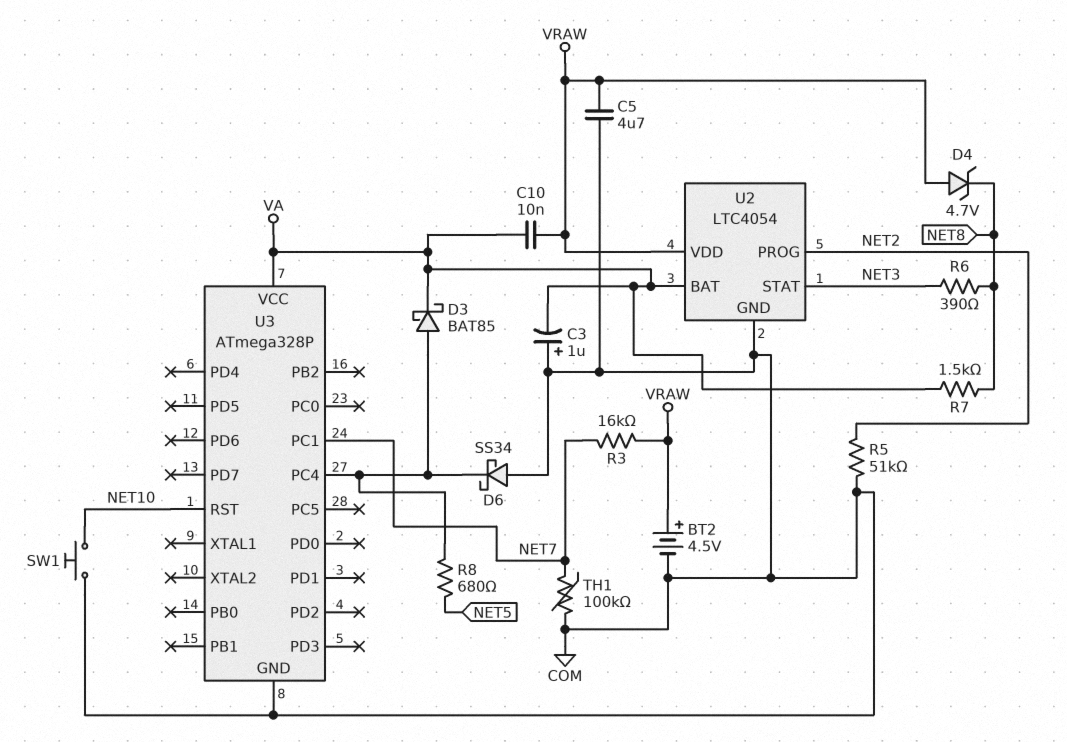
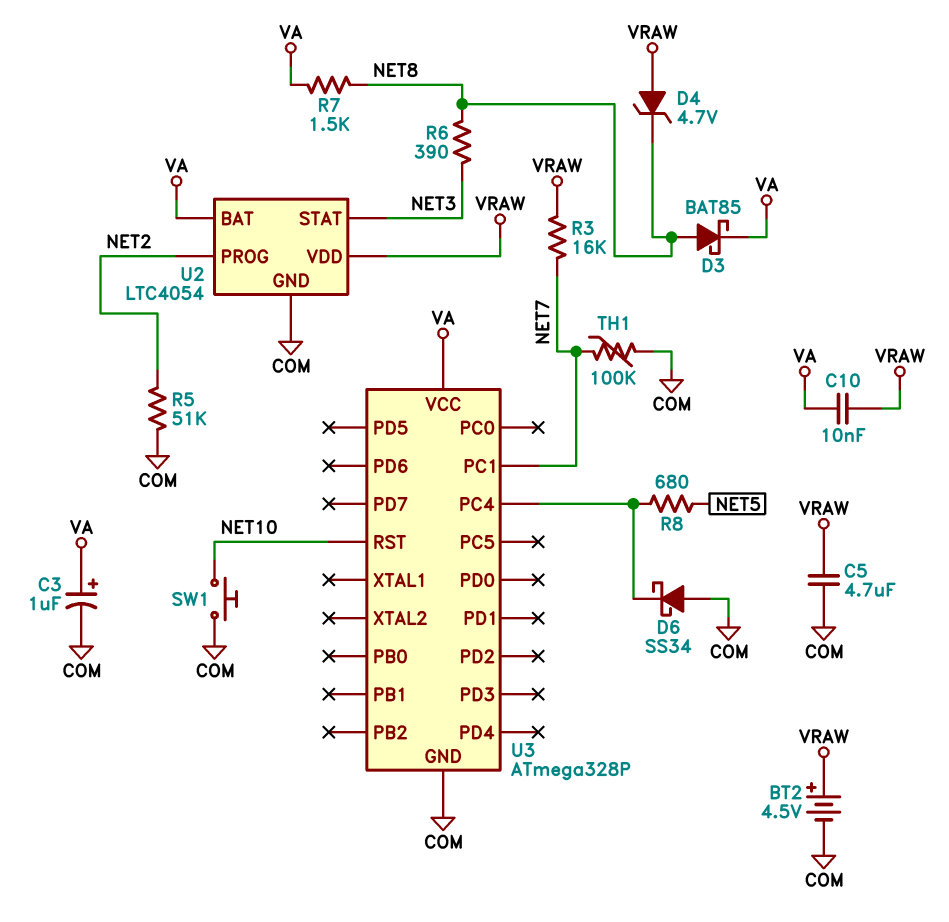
C3: 1uF (plus COM, minus VA) -> 1uF (plus VA, minus COM)
D3: schottky BAT85 (A U3/PC4, K VA) -> schottky BAT85 (A NET8, K VA)

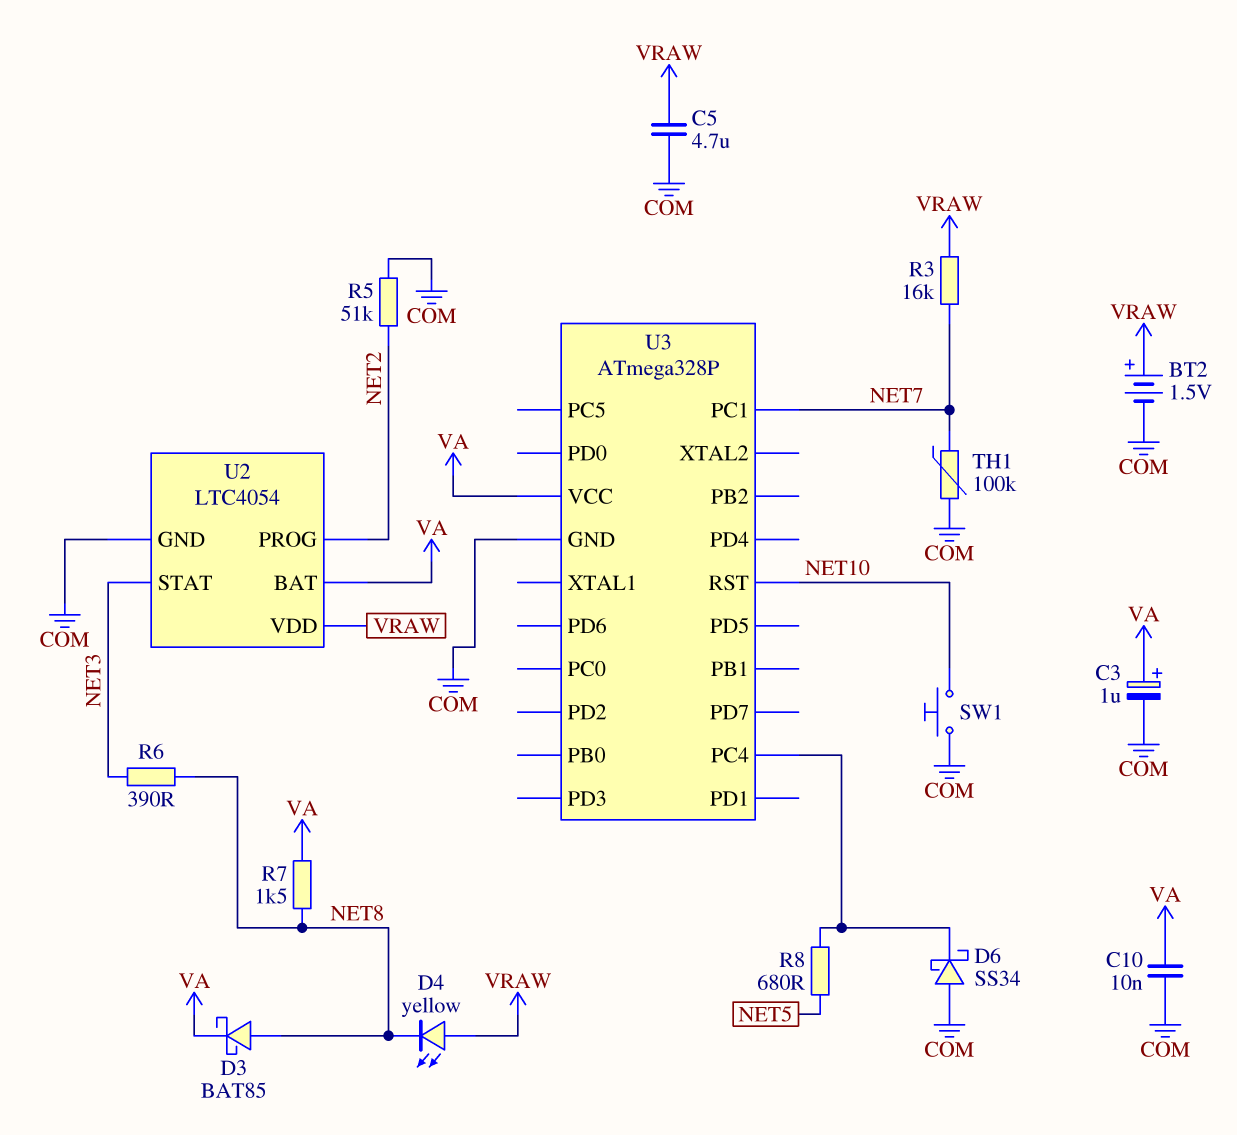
BT2: 4.5V (plus VRAW, minus COM) -> 1.5V (plus VRAW, minus COM)
C10: 10nF (VA, VRAW) -> 10nF (COM, VA)
D4: zener 4.7V (A VRAW, K NET8) -> LED yellow (A VRAW, K NET8)

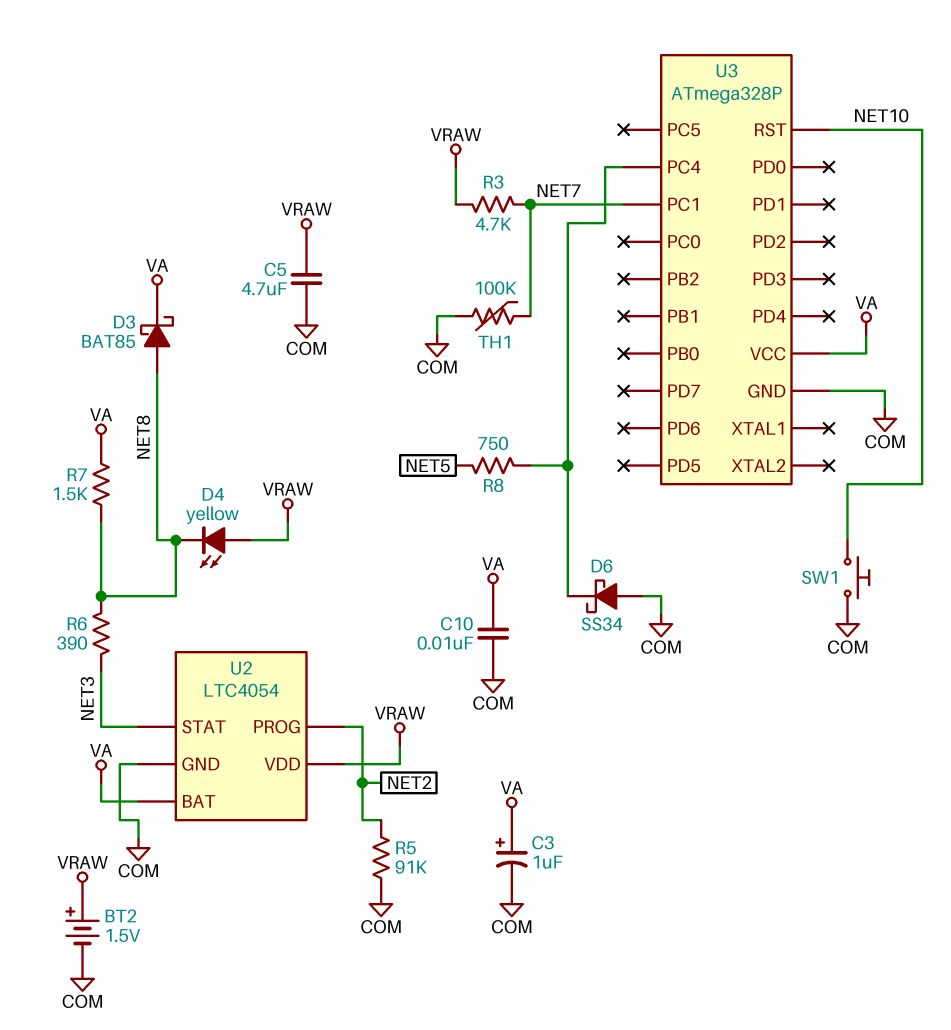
R3: 16k (NET7, VRAW) -> 4.7k (NET7, VRAW)
R5: 51k (COM, NET2) -> 91k (COM, NET2)
R8: 680 (NET5, U3/PC4) -> 750 (NET5, U3/PC4)

